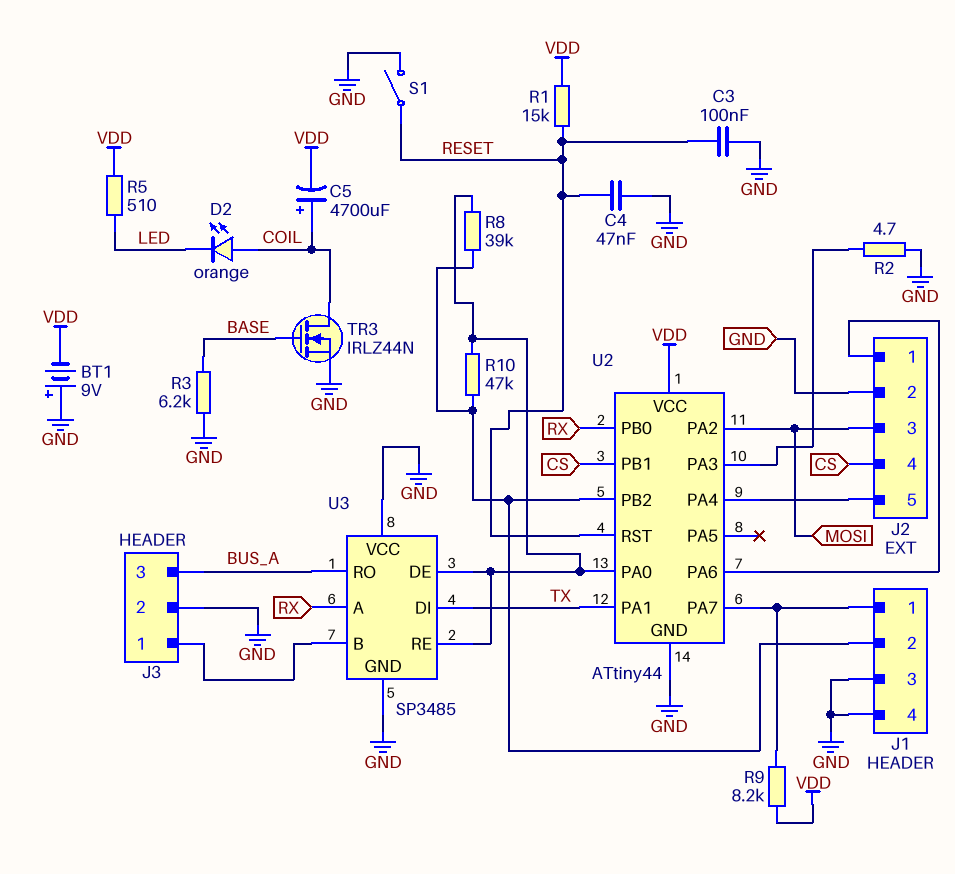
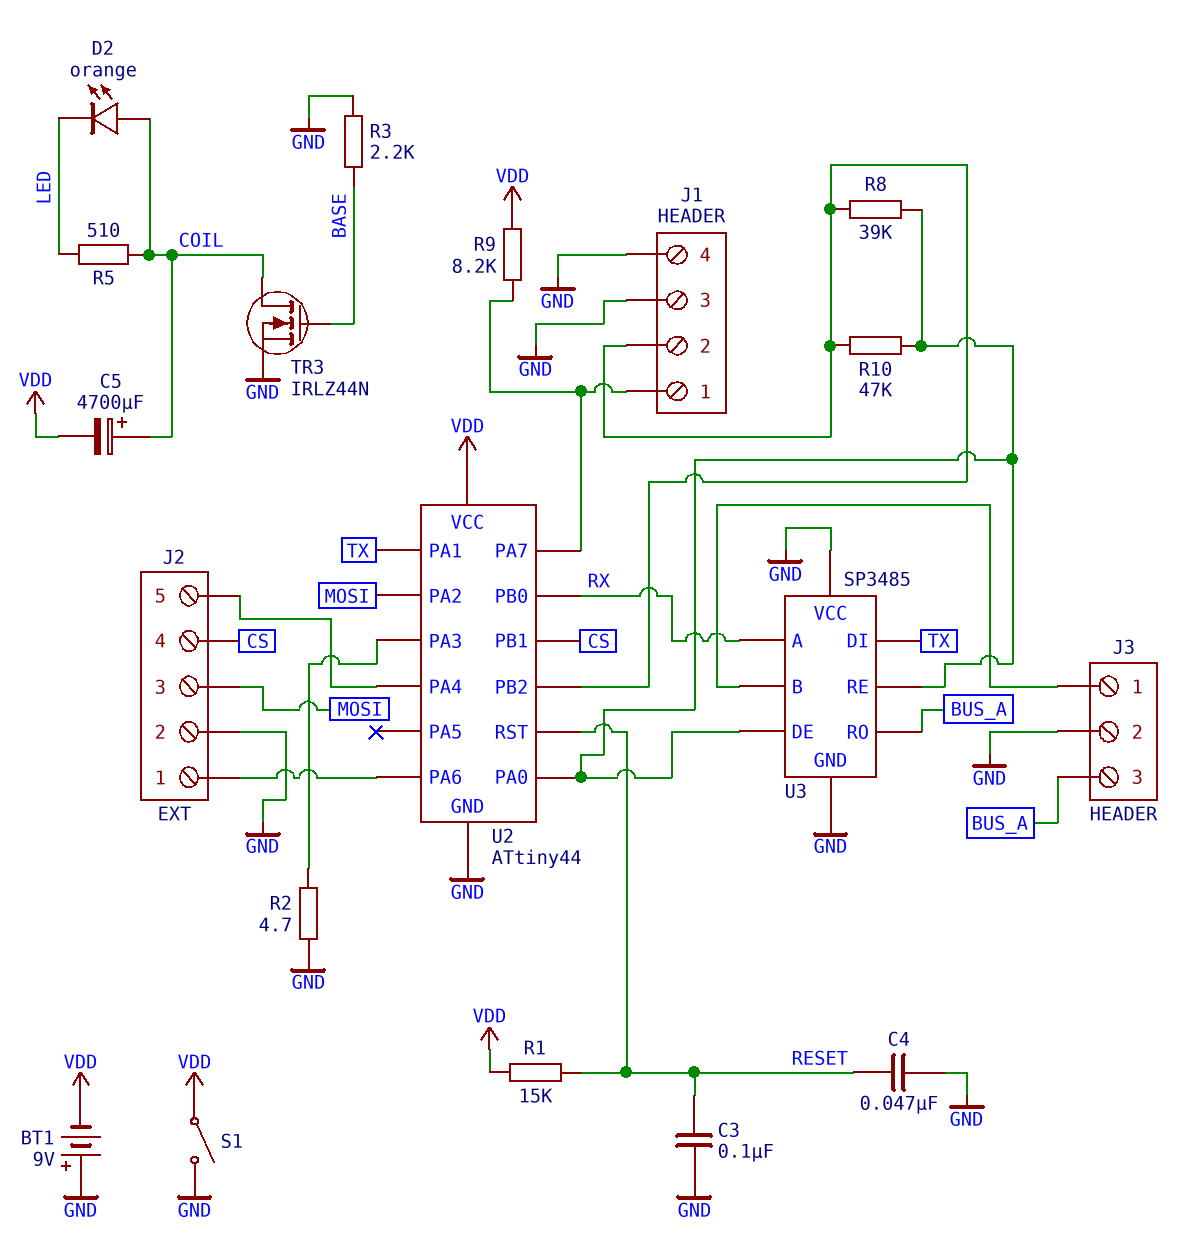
R3: 6.2k (BASE, GND) -> 2.2k (BASE, GND)
R5: 510 (LED, VDD) -> 510 (COIL, LED)
S1: switch (GND, RESET) -> switch (GND, VDD)

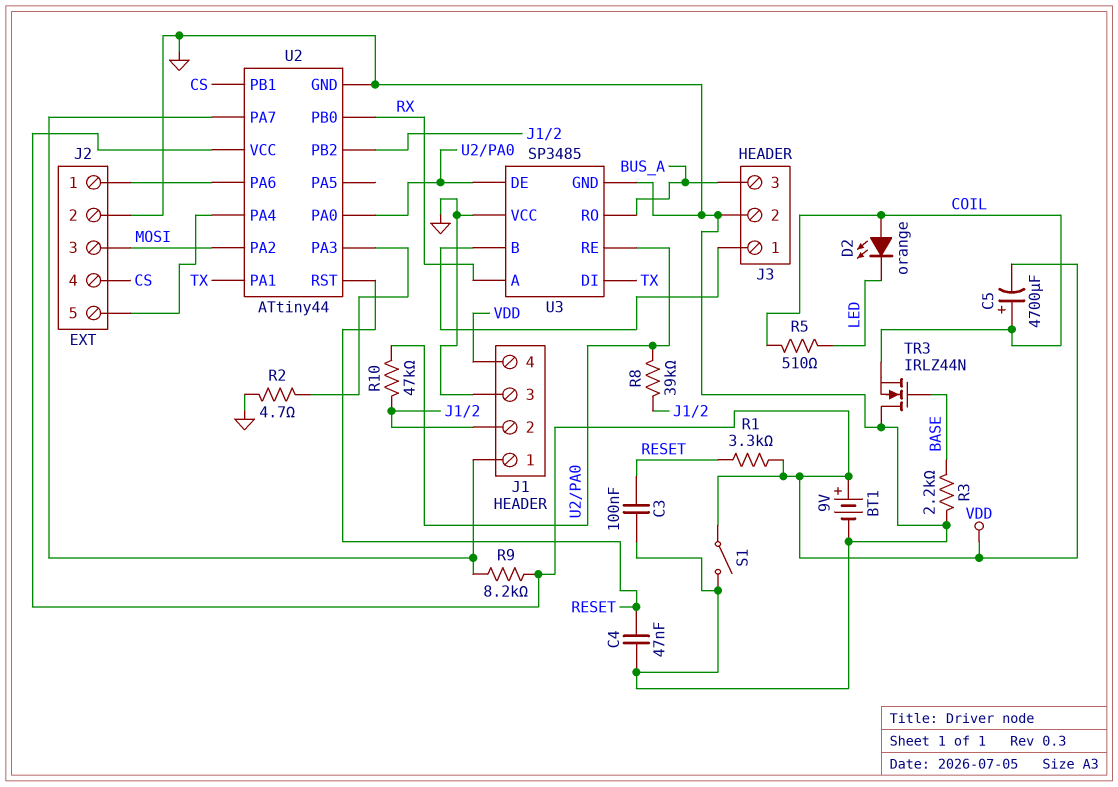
BT1: 9V (plus GND, minus VDD) -> 9V (plus VDD, minus GND)
J1 pin 4: GND -> VDD
R1: 15k (RESET, VDD) -> 3.3k (RESET, VDD)
TR3: NMOS IRLZ44N (G BASE, D COIL, S GND) -> NMOS IRLZ44N (G BASE, D GND, S COIL)

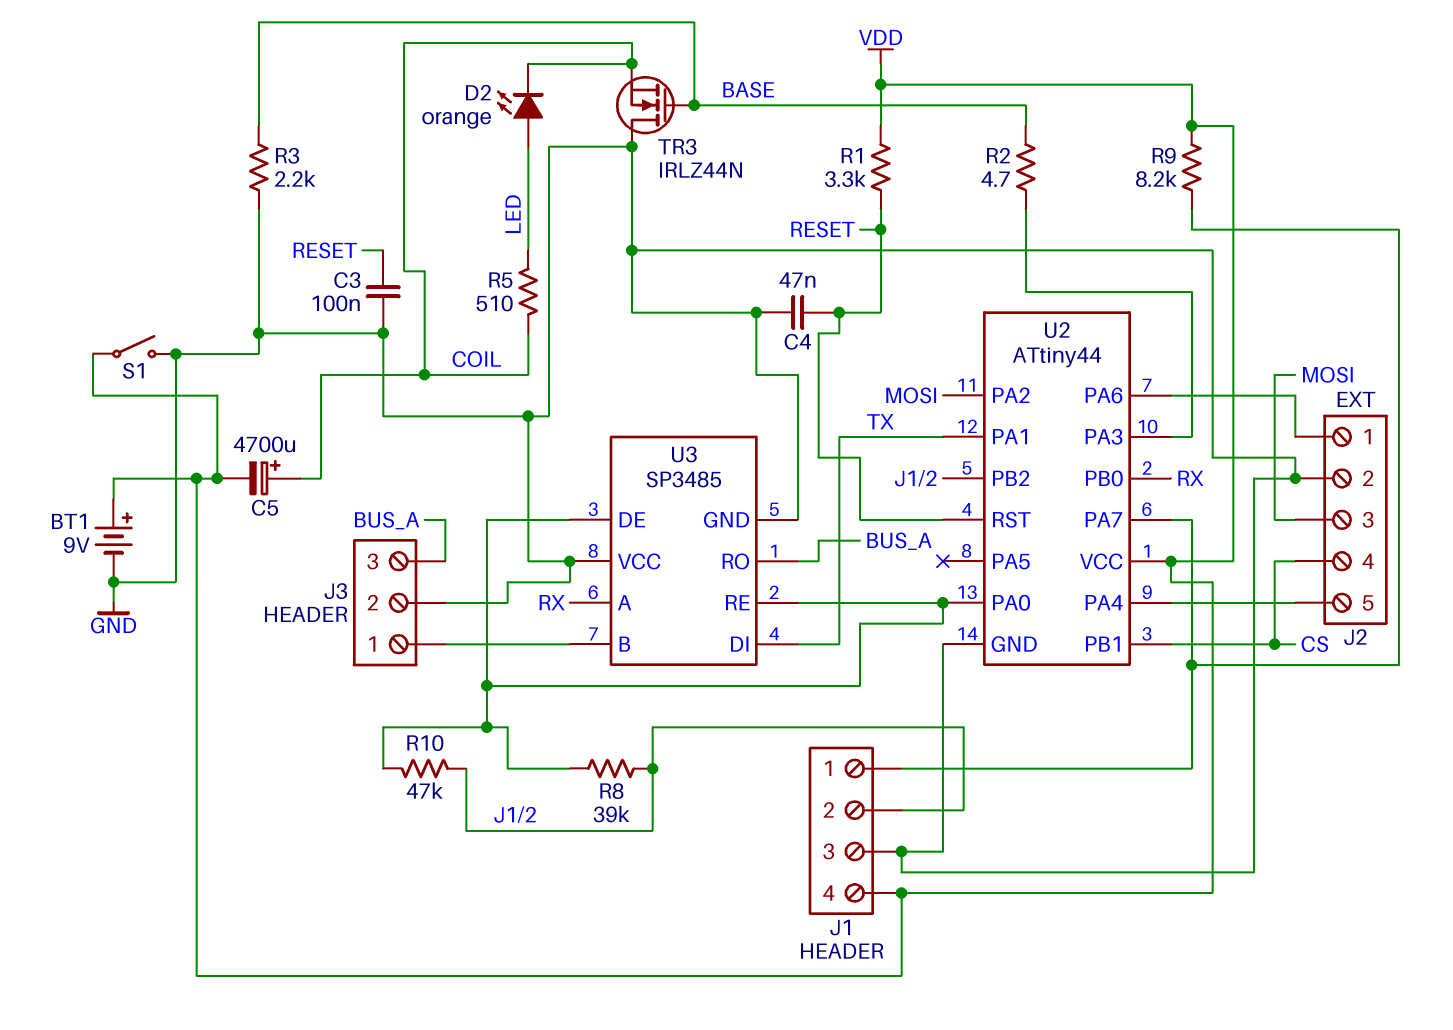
D2: LED orange (A COIL, K LED) -> LED orange (A LED, K COIL)
R2: 4.7 (GND, U2/PA3) -> 4.7 (BASE, U2/PA3)

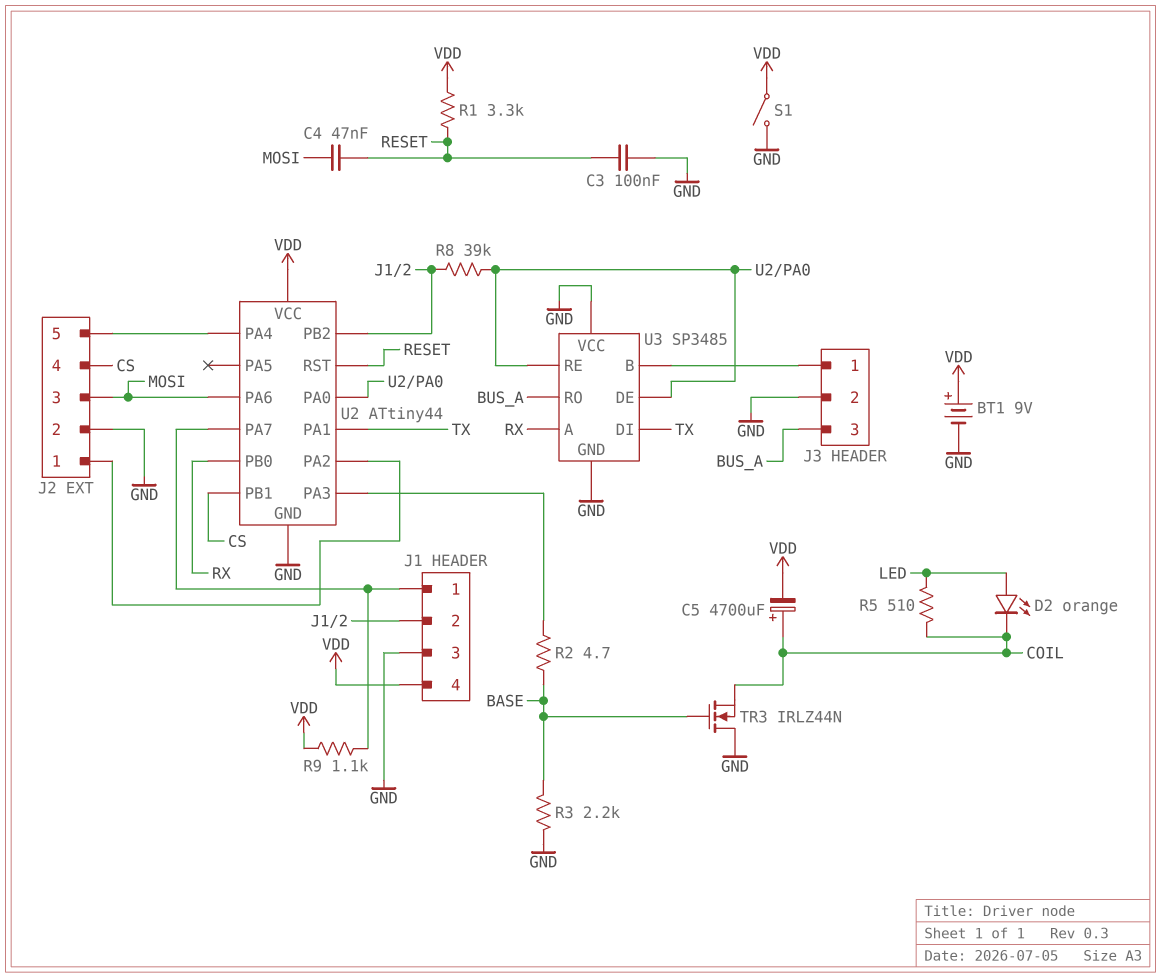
C4: 47nF (GND, RESET) -> 47nF (MOSI, RESET)
R9: 8.2k (J1/1, VDD) -> 1.1k (J1/1, VDD)
R10: 47k (J1/2, U2/PA0) -> none
U2 pin PA2: MOSI -> J2/1
U2 pin PA6: J2/1 -> MOSI

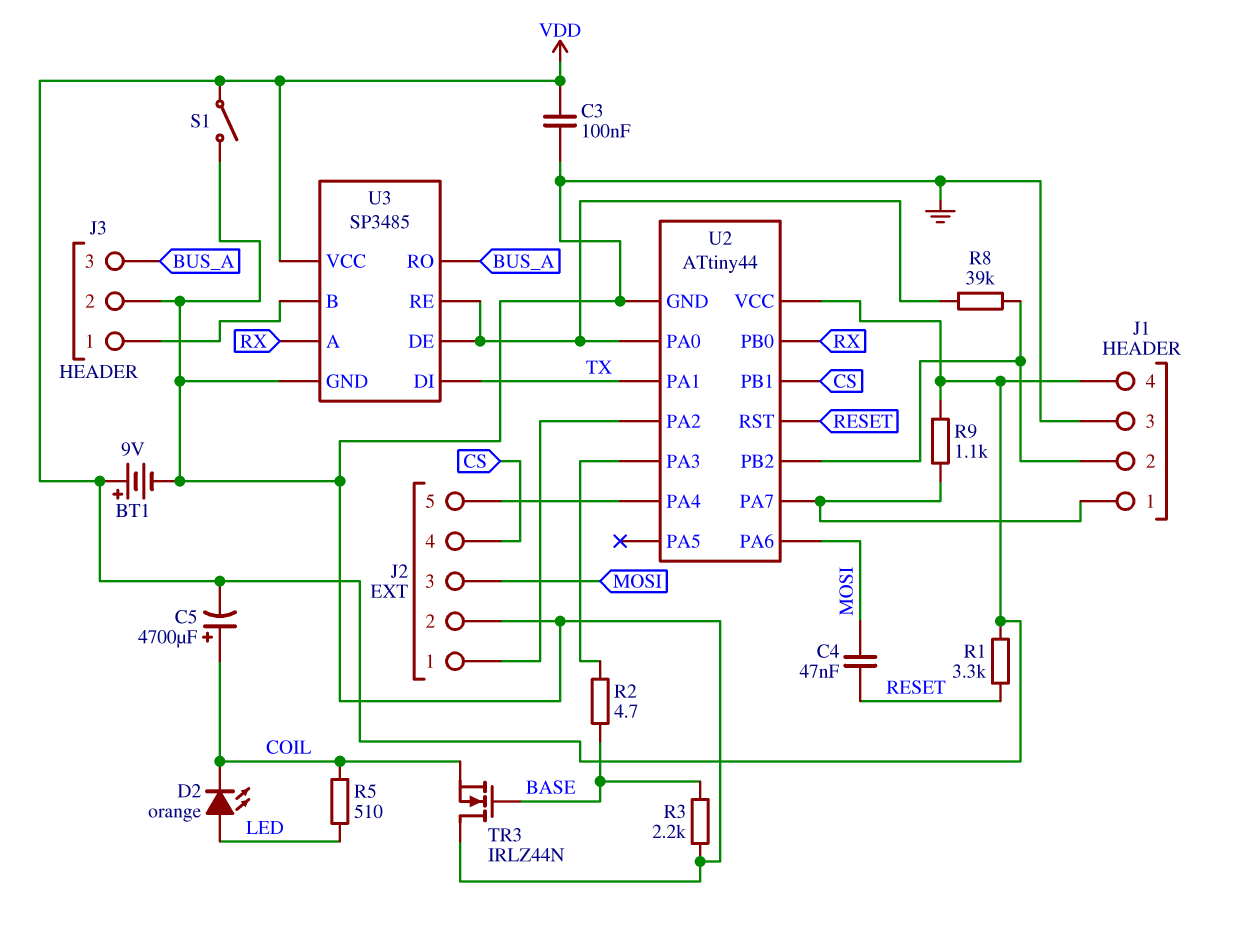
C3: 100nF (GND, RESET) -> 100nF (GND, VDD)
U3 pin VCC: GND -> VDD

